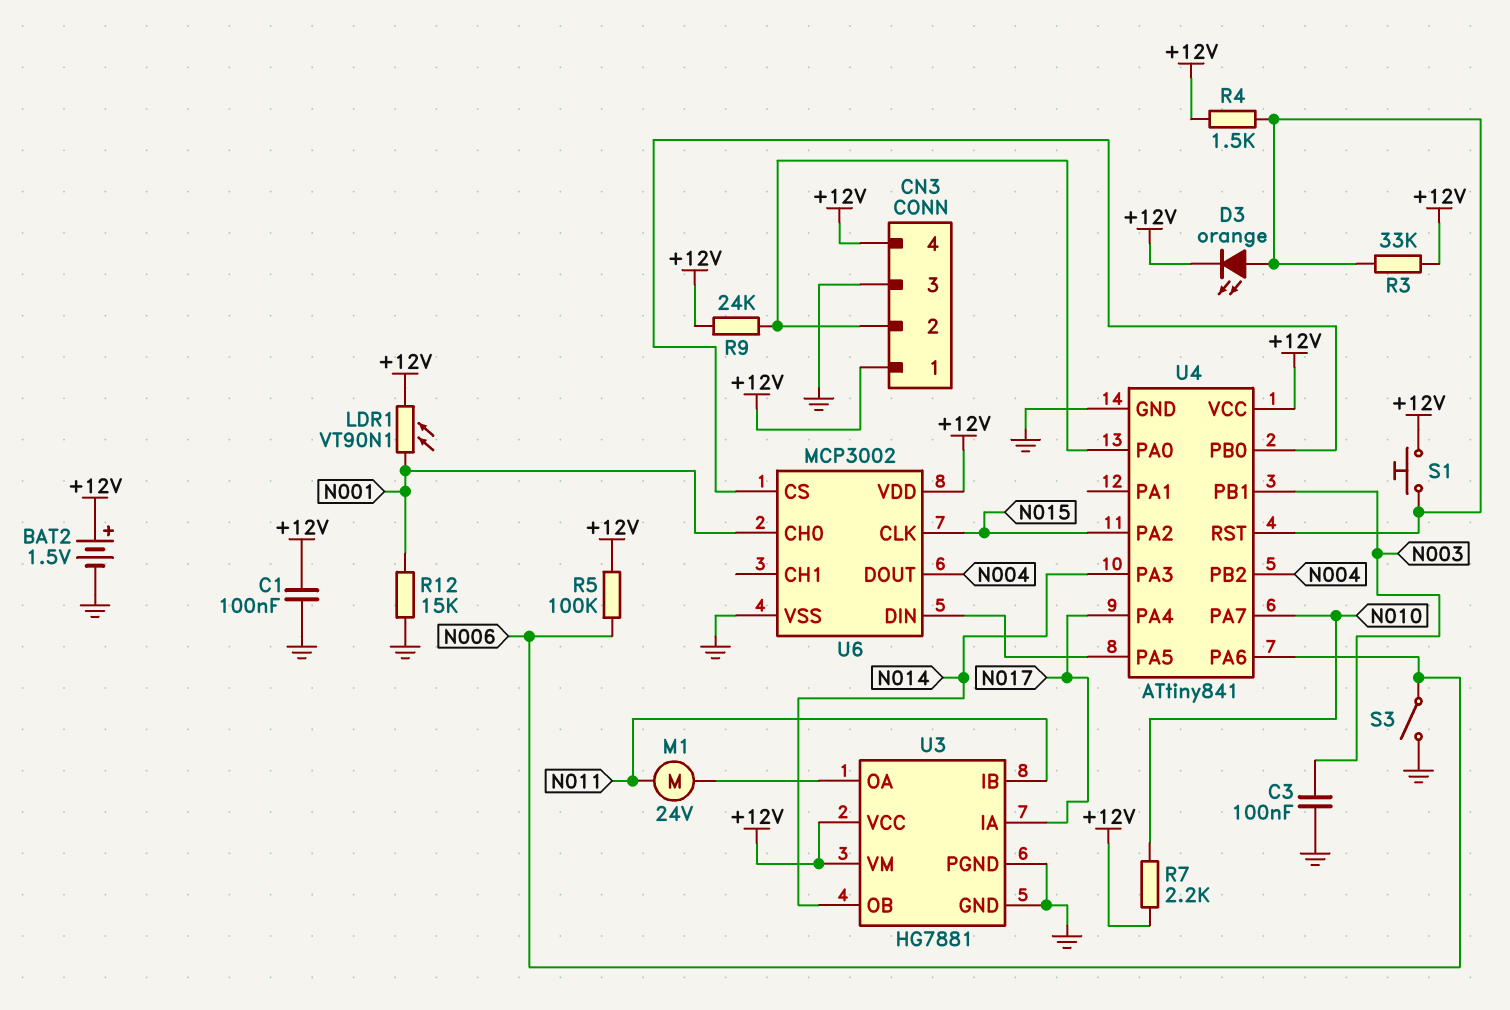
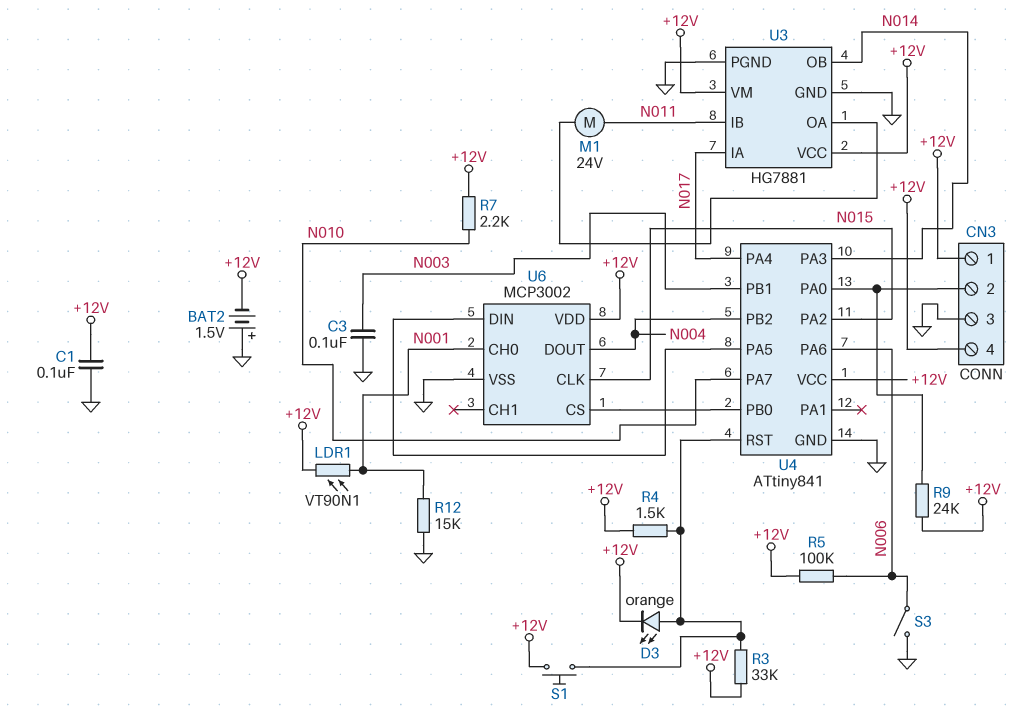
BAT2: 1.5V (plus +12V, minus GND) -> 1.5V (plus GND, minus +12V)

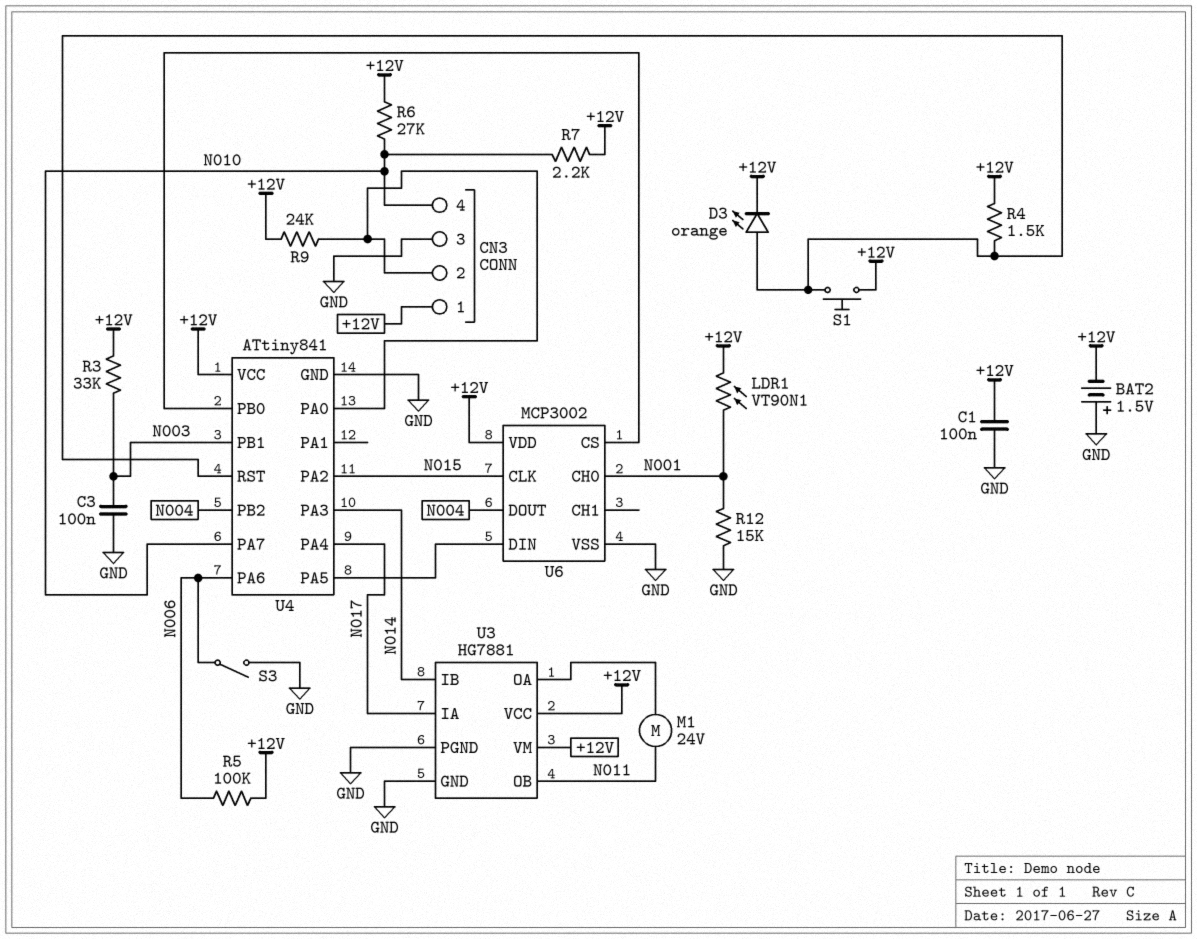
CN3 pin 4: +12V -> N010
R3: 33k (+12V, U4/RST) -> 33k (+12V, N003)
R6: none -> 27k (+12V, N010)
U3 pin IB: N011 -> N014
U3 pin OB: N014 -> N011

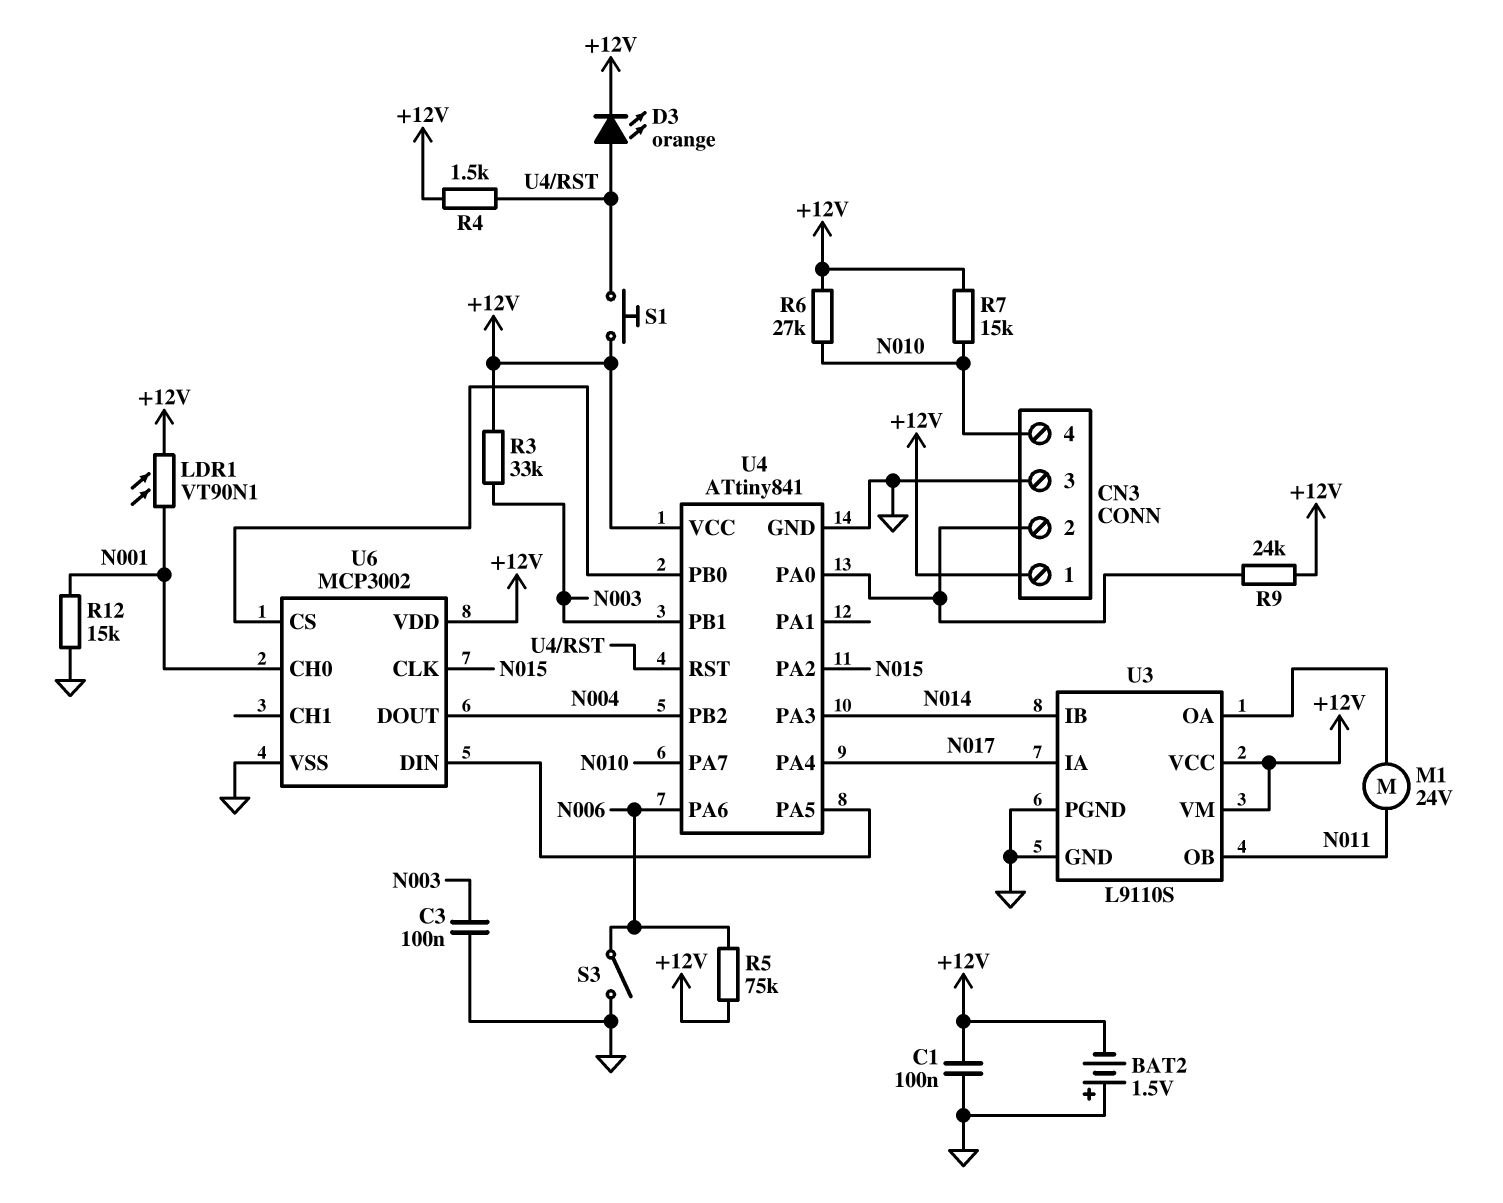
R5: 100k (+12V, N006) -> 75k (+12V, N006)
R7: 2.2k (+12V, N010) -> 15k (+12V, N010)
U3: HG7881 -> L9110S

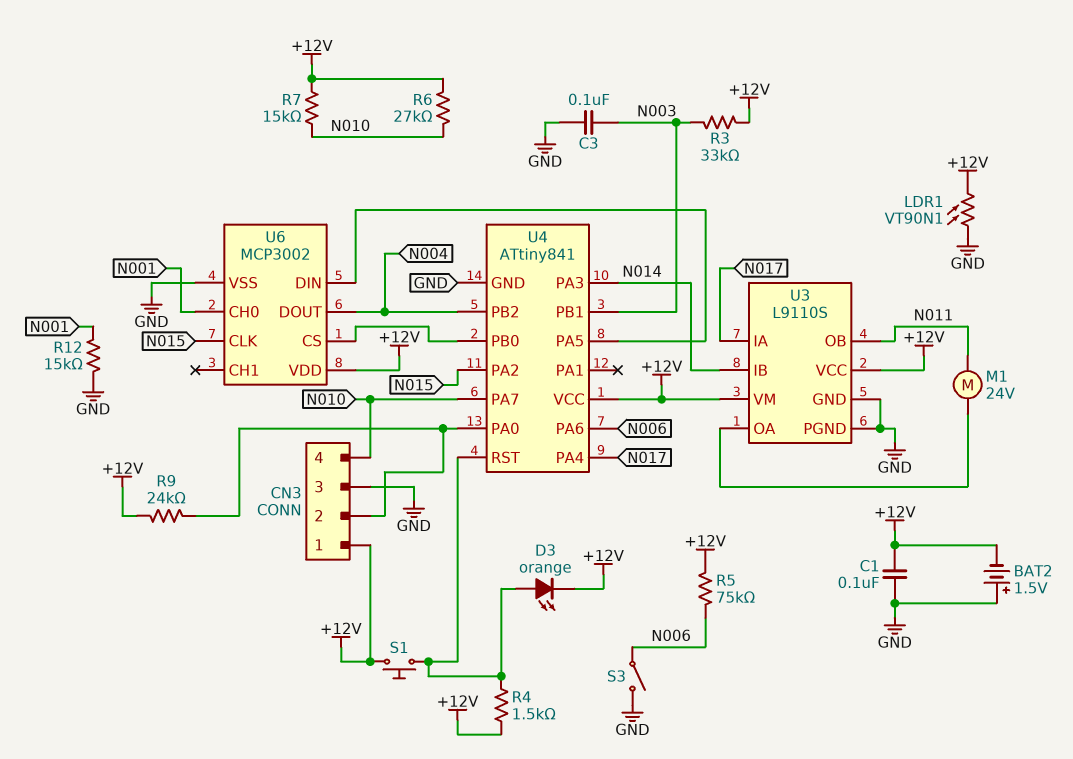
LDR1: VT90N1 (+12V, N001) -> VT90N1 (+12V, GND)

